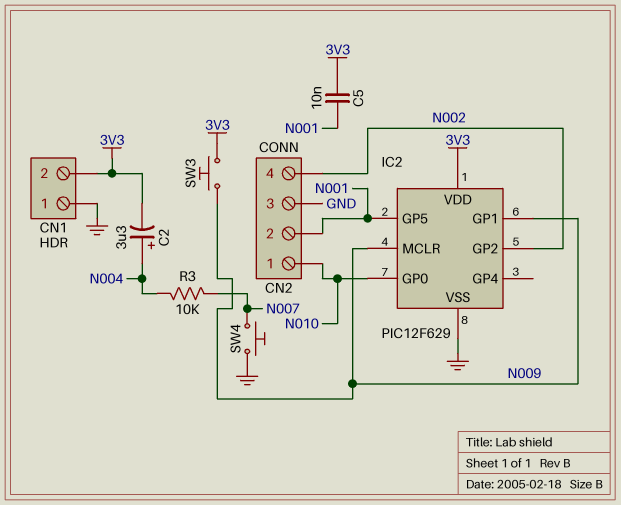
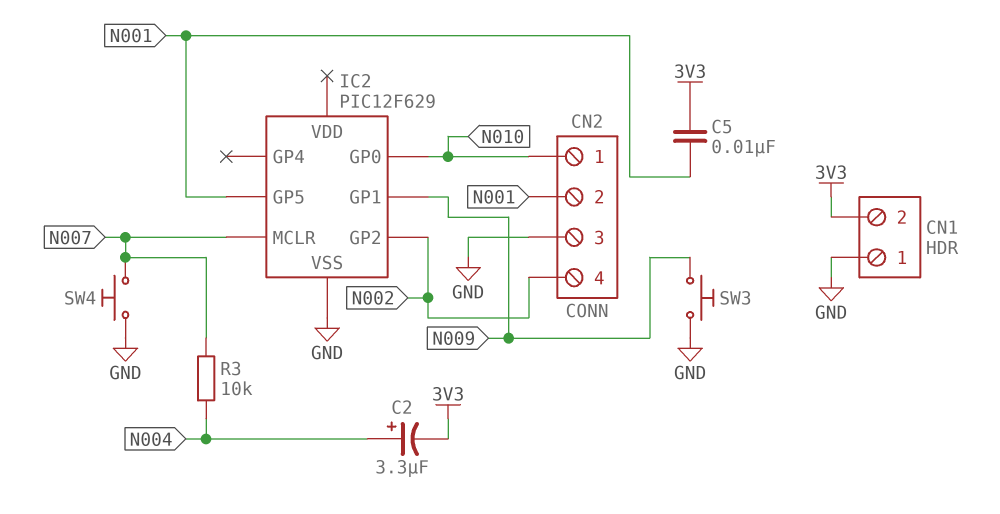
IC2 pin MCLR: N009 -> N007
IC2 pin VDD: 3V3 -> none
SW3: button (3V3, N009) -> button (GND, N009)

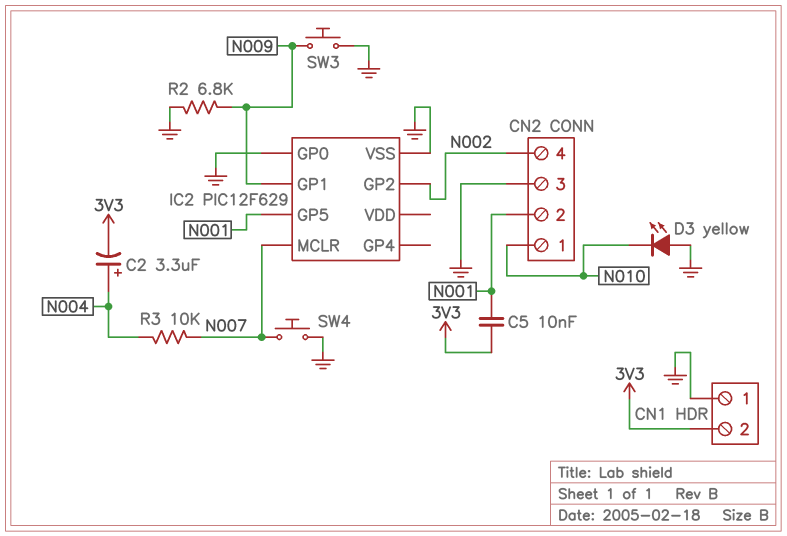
D3: none -> LED yellow (A GND, K N010)
IC2 pin GP0: N010 -> GND
R2: none -> 6.8k (GND, N009)

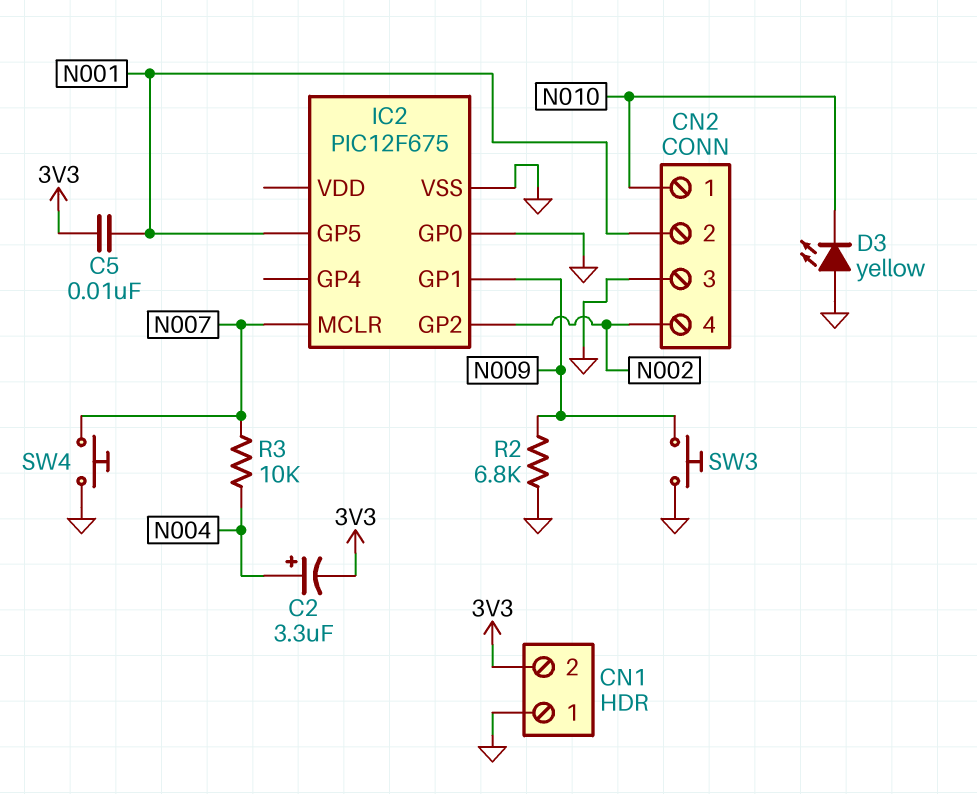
IC2: PIC12F629 -> PIC12F675

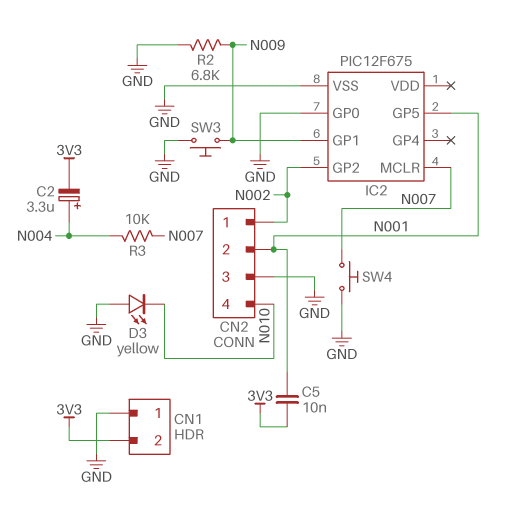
CN2 pin 1: N010 -> N002
CN2 pin 4: N002 -> N010

